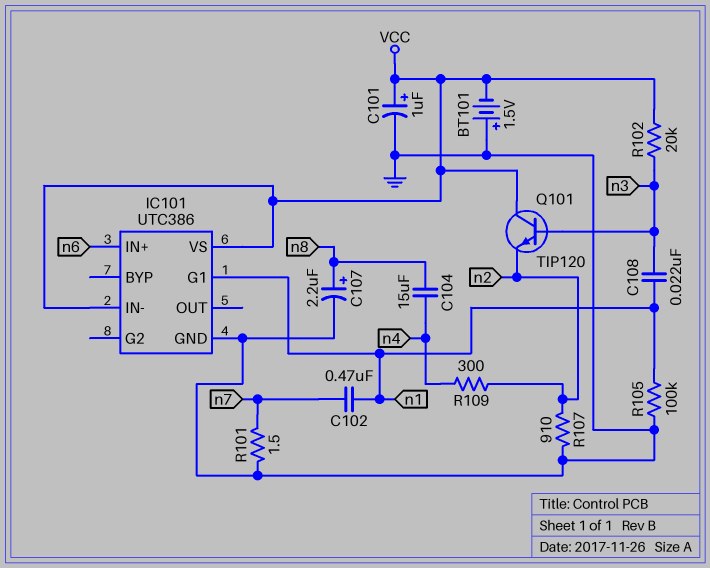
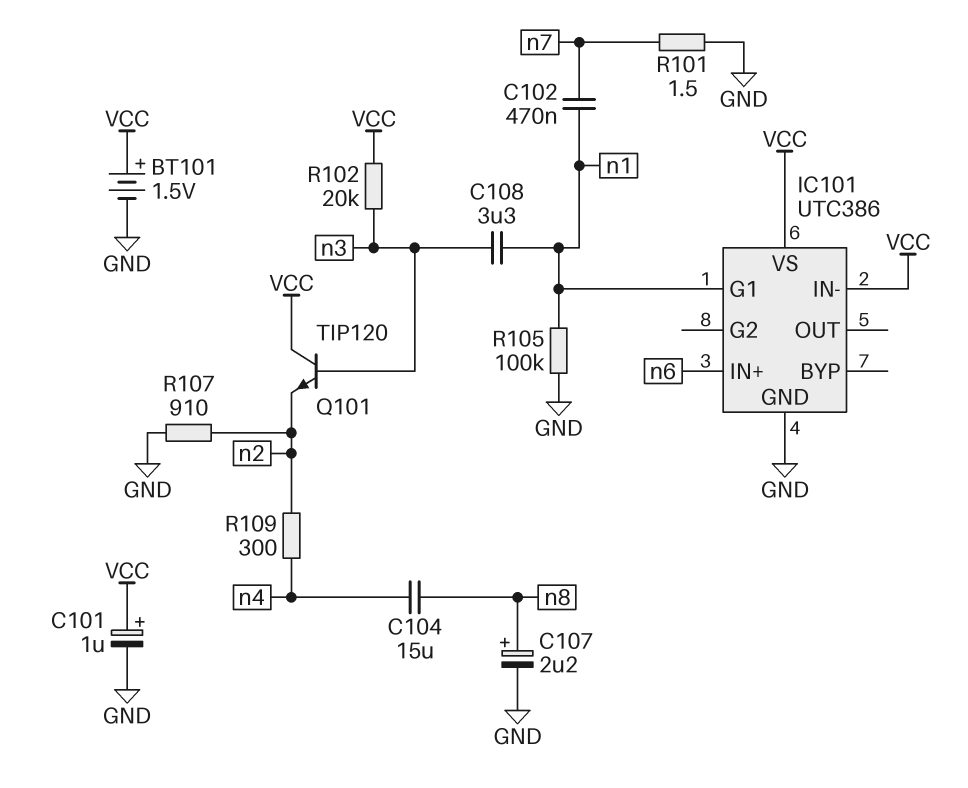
BT101: 1.5V (plus GND, minus VCC) -> 1.5V (plus VCC, minus GND)
C108: 22nF (n1, n3) -> 3.3uF (n1, n3)

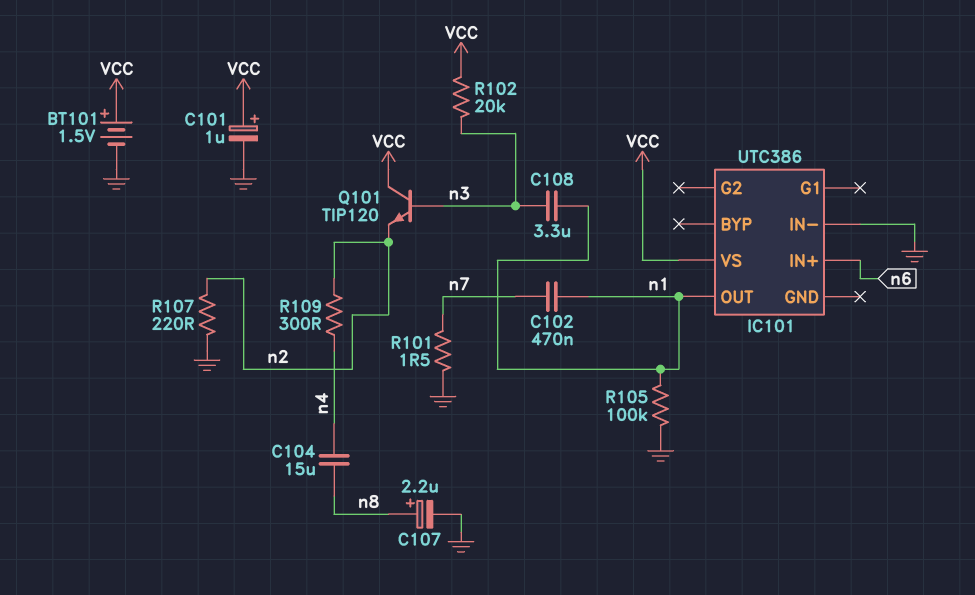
IC101 pin G1: n1 -> none
IC101 pin GND: GND -> none
IC101 pin IN-: VCC -> GND
IC101 pin OUT: none -> n1
R107: 910 (GND, n2) -> 220 (GND, n2)

